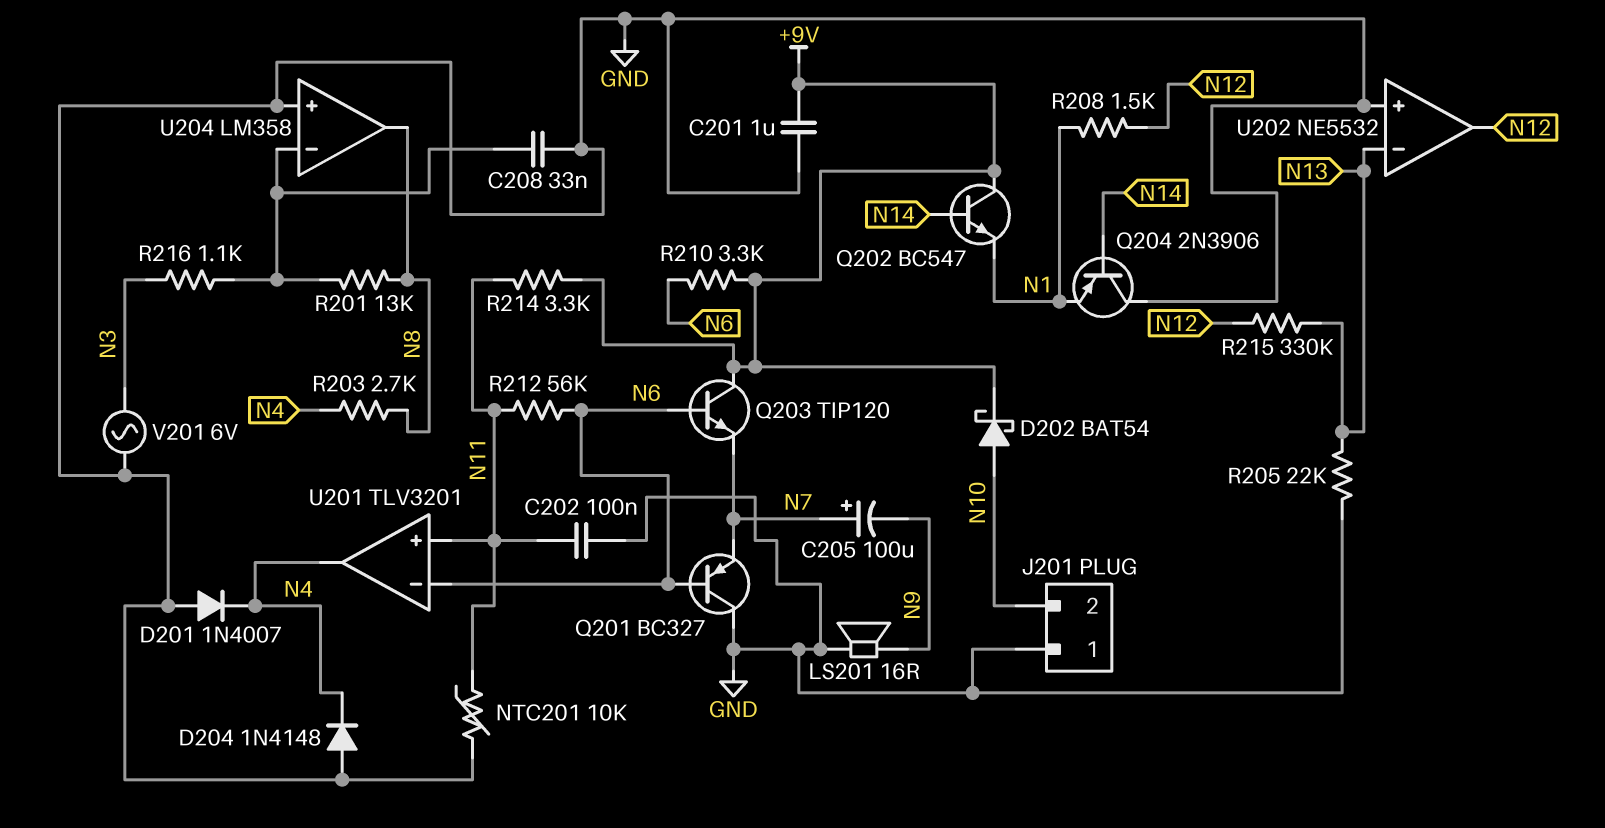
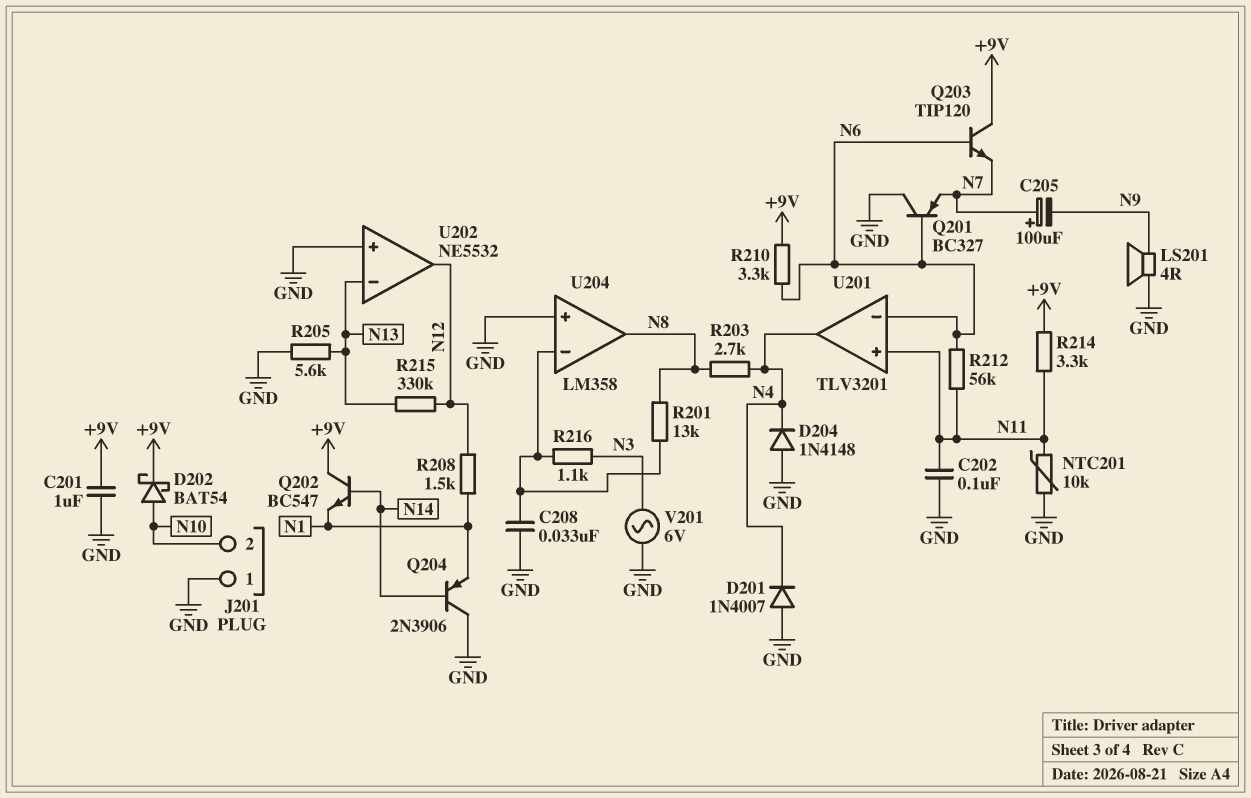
LS201: speaker 16R (GND, N9) -> speaker 4R (GND, N9)
R205: 22k (GND, N13) -> 5.6k (GND, N13)

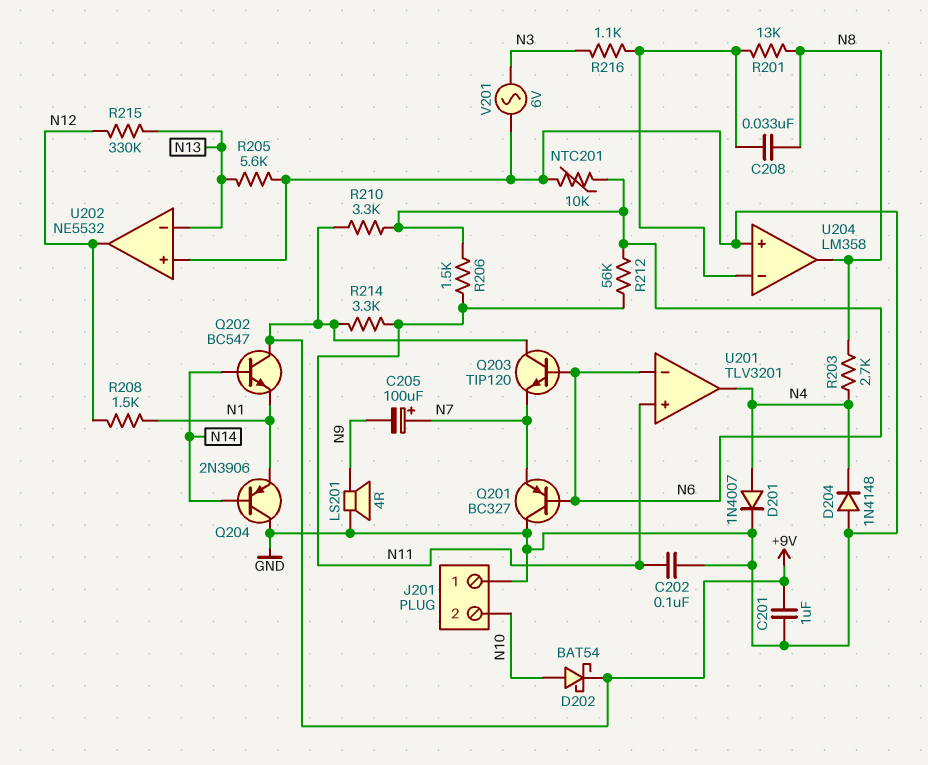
C208: 33nF (GND, U204/in-) -> 33nF (N8, U204/in-)
D201: diode 1N4007 (A GND, K N4) -> diode 1N4007 (A N4, K GND)
NTC201: 10k (GND, N11) -> 10k (GND, N6)
R206: none -> 1.5k (N6, N11)

